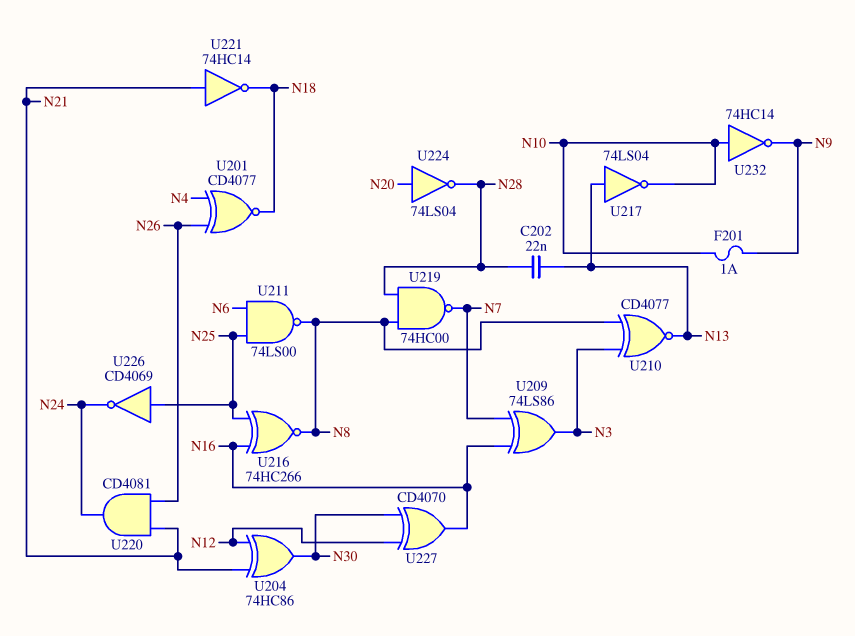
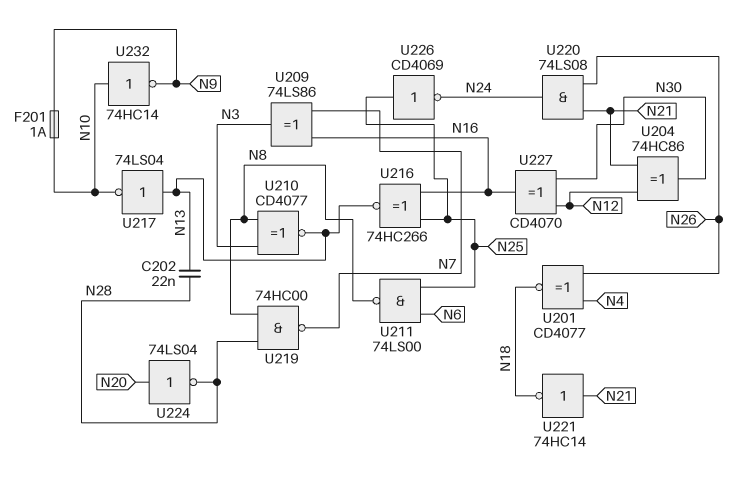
U216: XNOR 74HC266 (in N16, in N25, out N8) -> XNOR 74HC266 (in N16, in N25, out N13)
U220: AND CD4081 (in N21, in N26, out N24) -> AND 74LS08 (in N21, in N26, out N24)

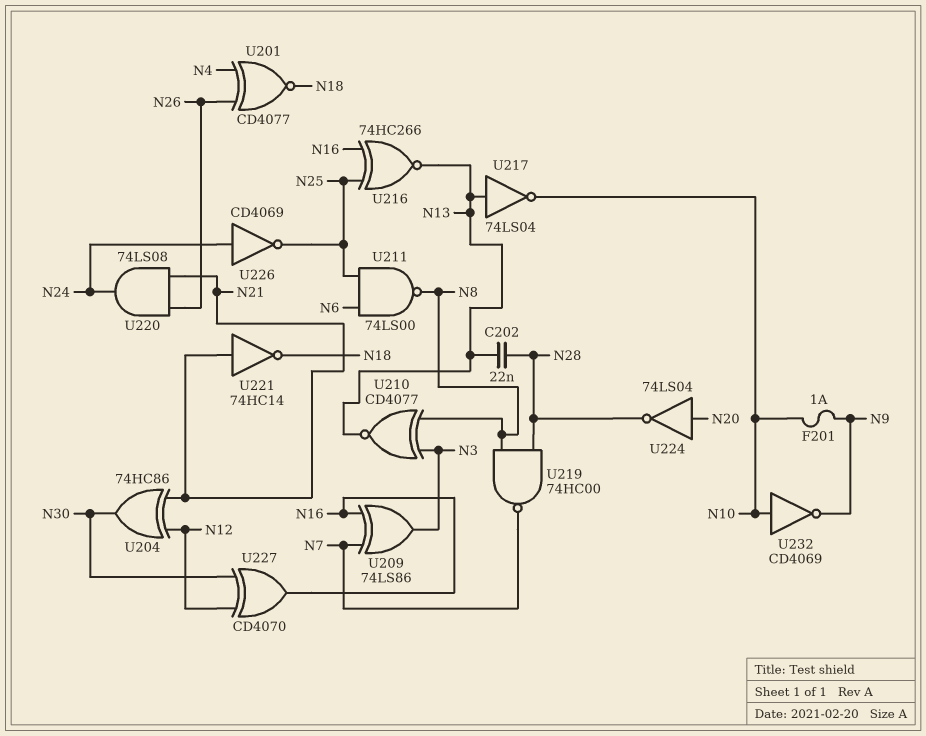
U226: NOT CD4069 (in N25, out N24) -> NOT CD4069 (in N24, out N25)
U232: NOT 74HC14 (in N10, out N9) -> NOT CD4069 (in N10, out N9)

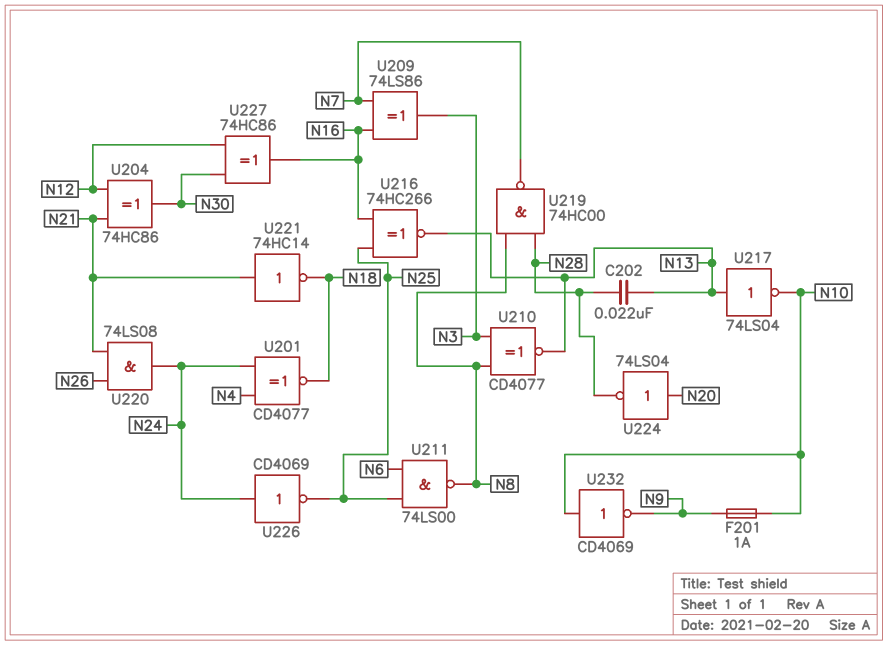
U201: XNOR CD4077 (in N4, in N26, out N18) -> XNOR CD4077 (in N4, in N24, out N18)
U227: XOR CD4070 (in N12, in N30, out N16) -> XOR 74HC86 (in N12, in N30, out N16)

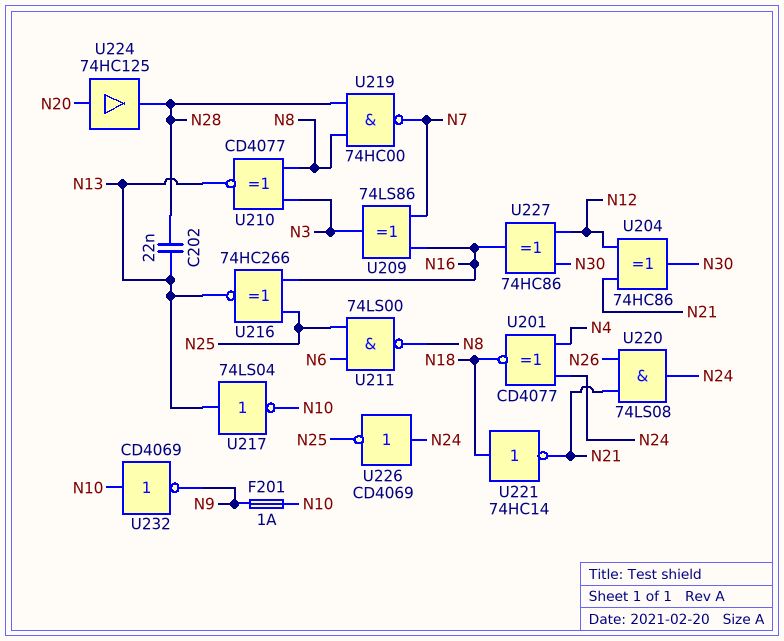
U221: NOT 74HC14 (in N21, out N18) -> NOT 74HC14 (in N18, out N21)
U224: NOT 74LS04 (in N20, out N28) -> buffer 74HC125 (in N20, out N28)

